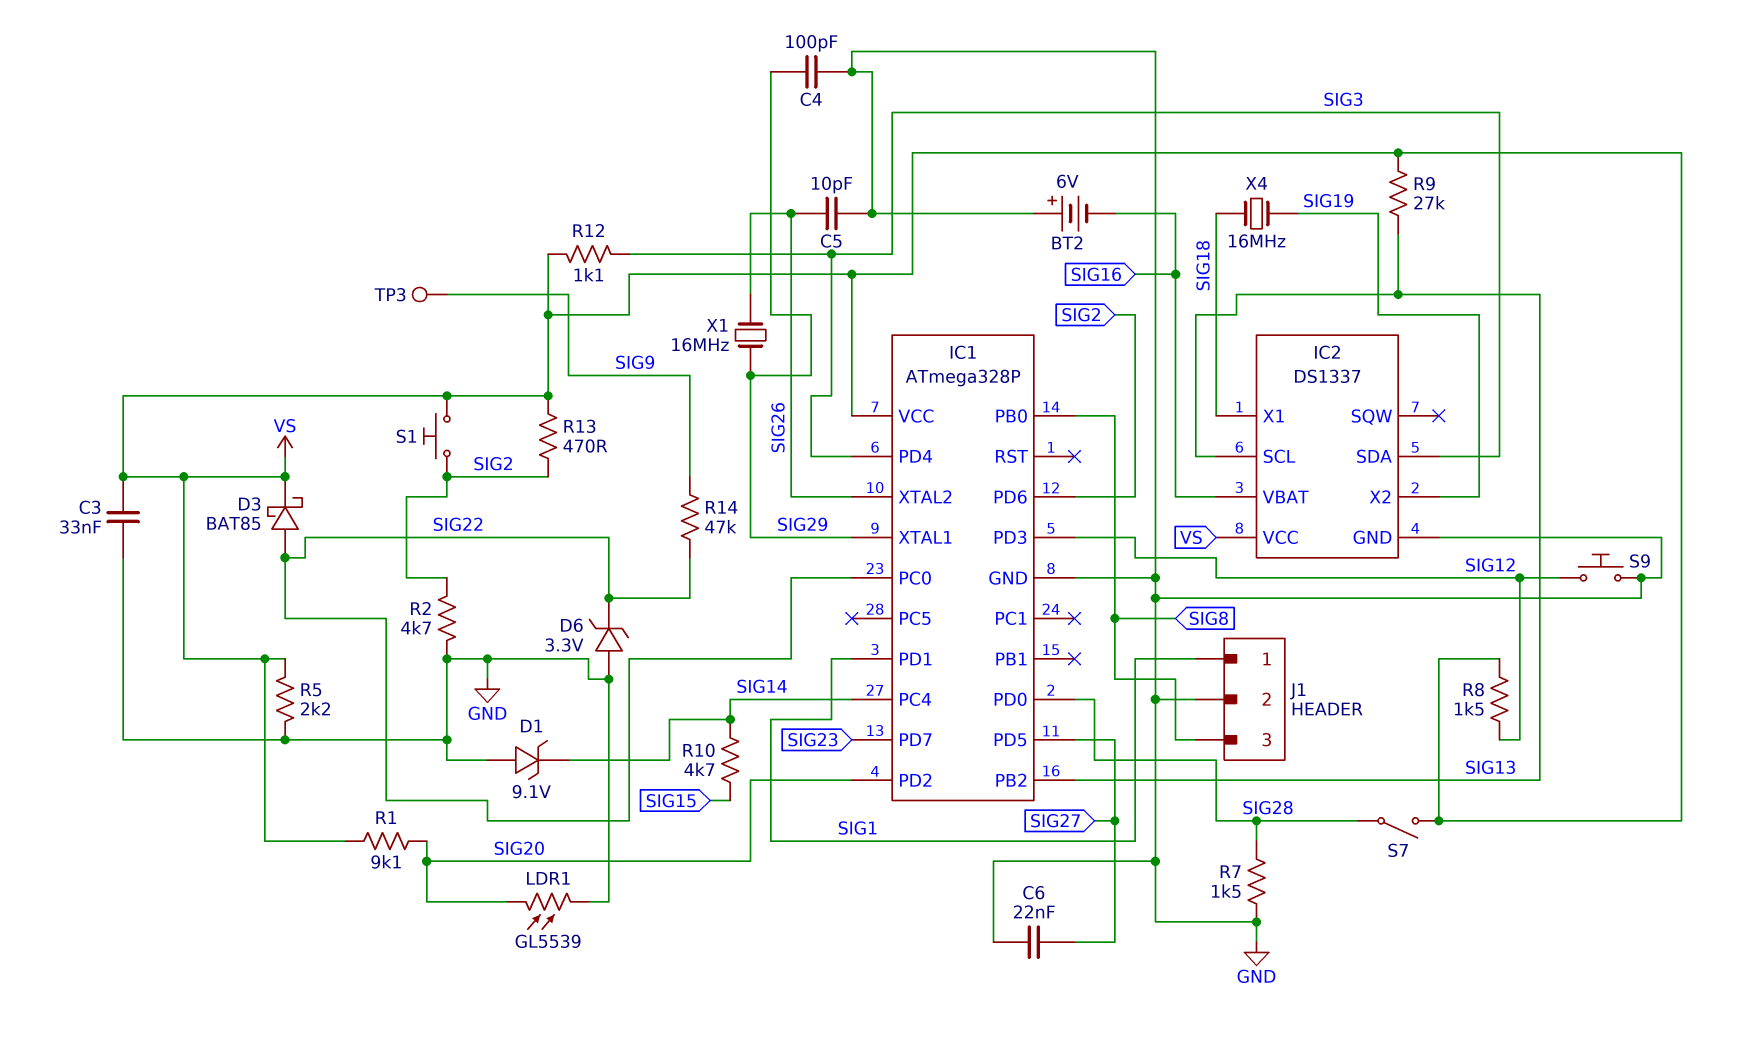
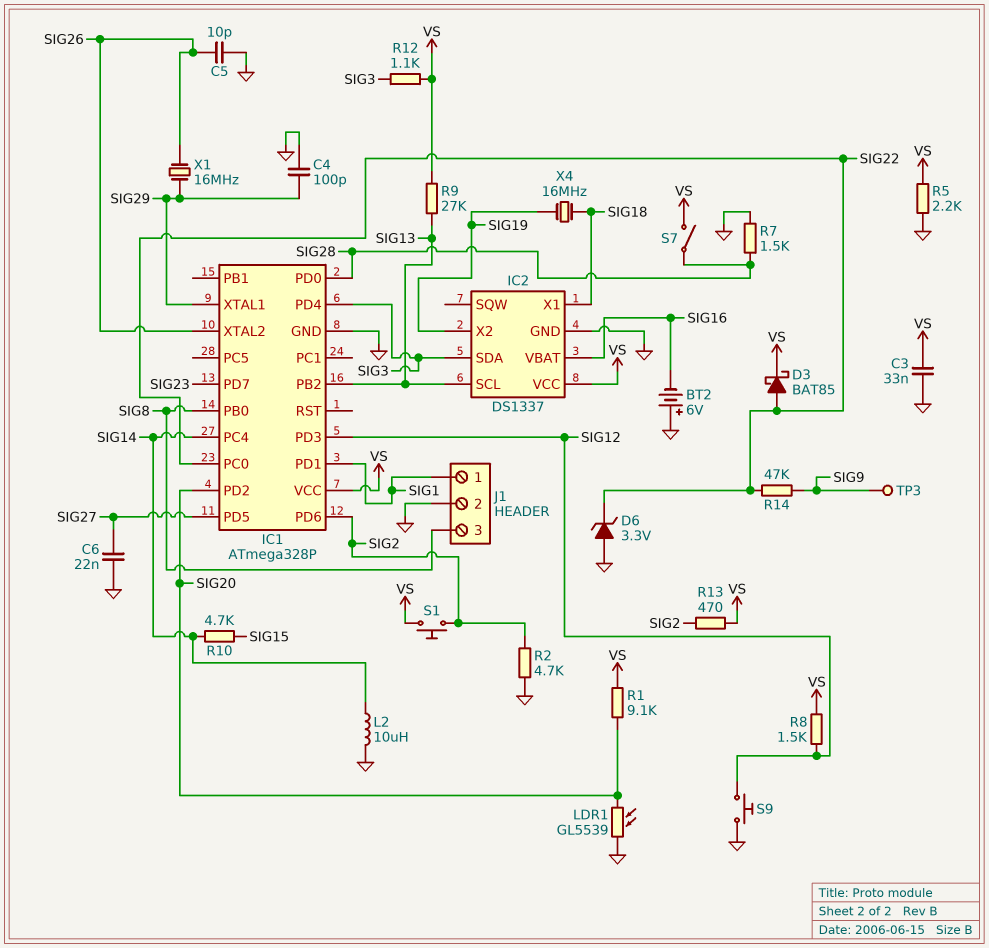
D1: zener 9.1V (A GND, K SIG14) -> none
L2: none -> 10uH (GND, SIG14)

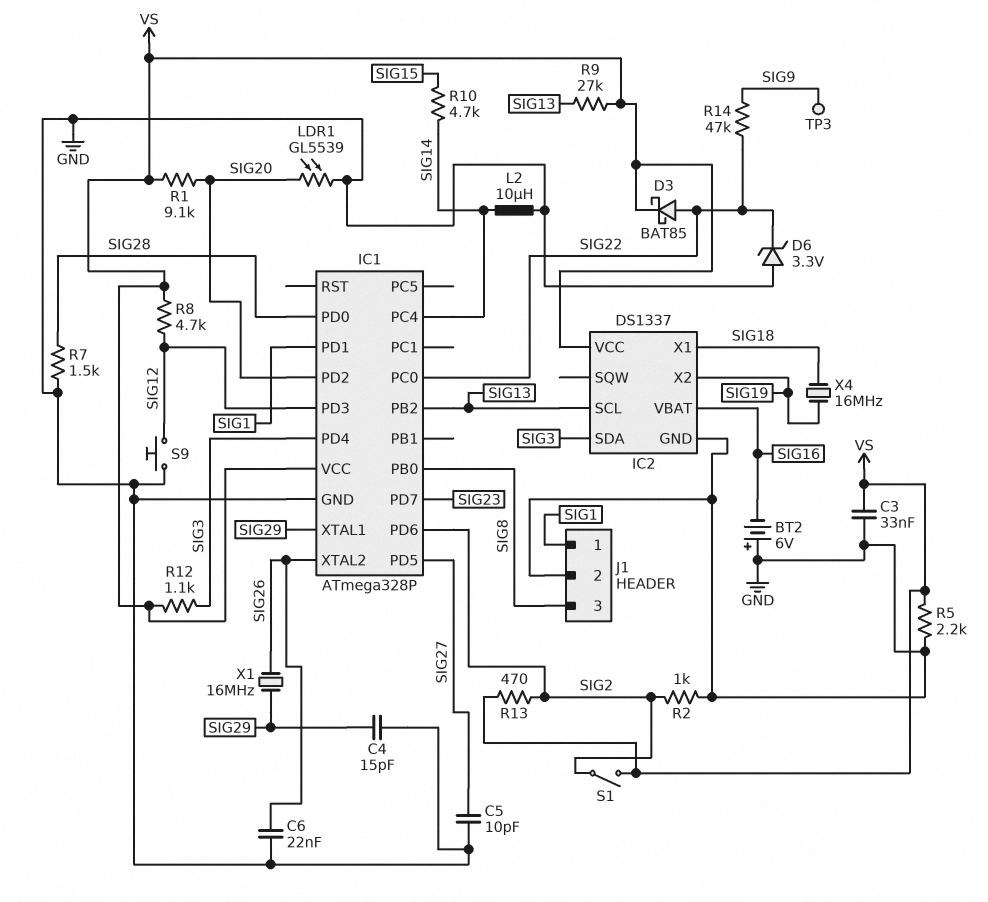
C4: 100pF (GND, SIG29) -> 15pF (GND, SIG29)
C5: 10pF (GND, SIG26) -> 10pF (GND, SIG27)
C6: 22nF (GND, SIG27) -> 22nF (GND, SIG26)
R2: 4.7k (GND, SIG2) -> 1k (GND, SIG2)
R8: 1.5k (SIG12, VS) -> 4.7k (SIG12, VS)
S1: button (SIG2, VS) -> switch (SIG2, VS)
S7: switch (SIG28, VS) -> none

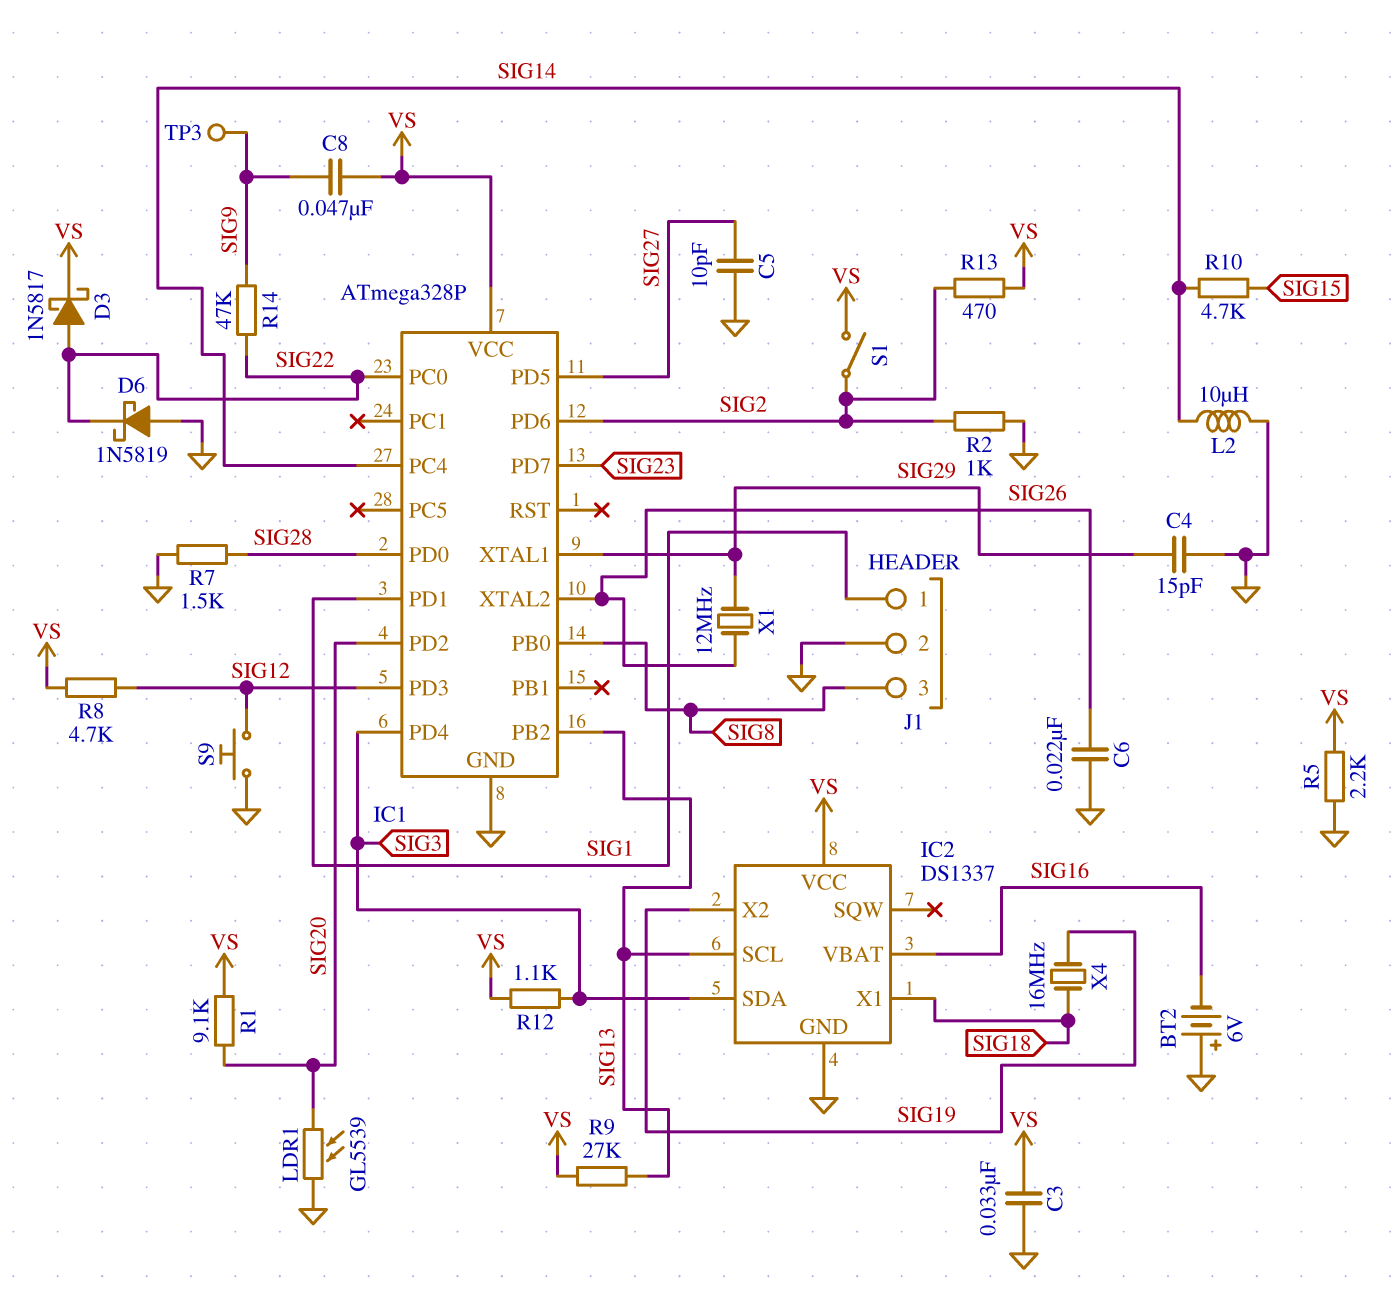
C8: none -> 47nF (SIG9, VS)
D3: schottky BAT85 (A SIG22, K VS) -> schottky 1N5817 (A SIG22, K VS)
D6: zener 3.3V (A GND, K SIG22) -> schottky 1N5819 (A GND, K SIG22)
X1: 16MHz (SIG26, SIG29) -> 12MHz (SIG26, SIG29)

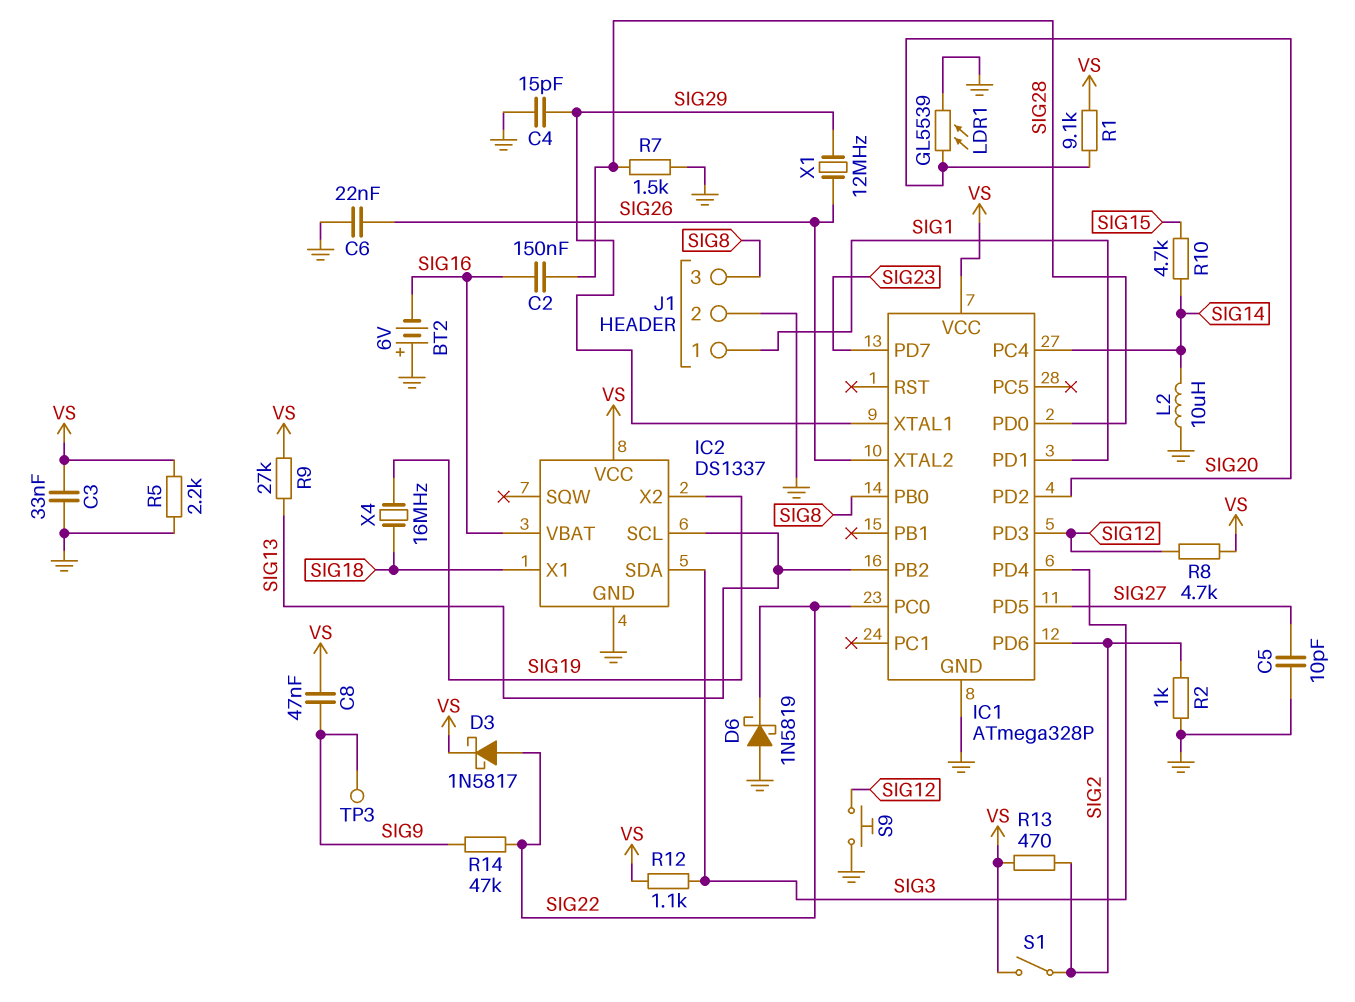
C2: none -> 150nF (SIG16, SIG28)

